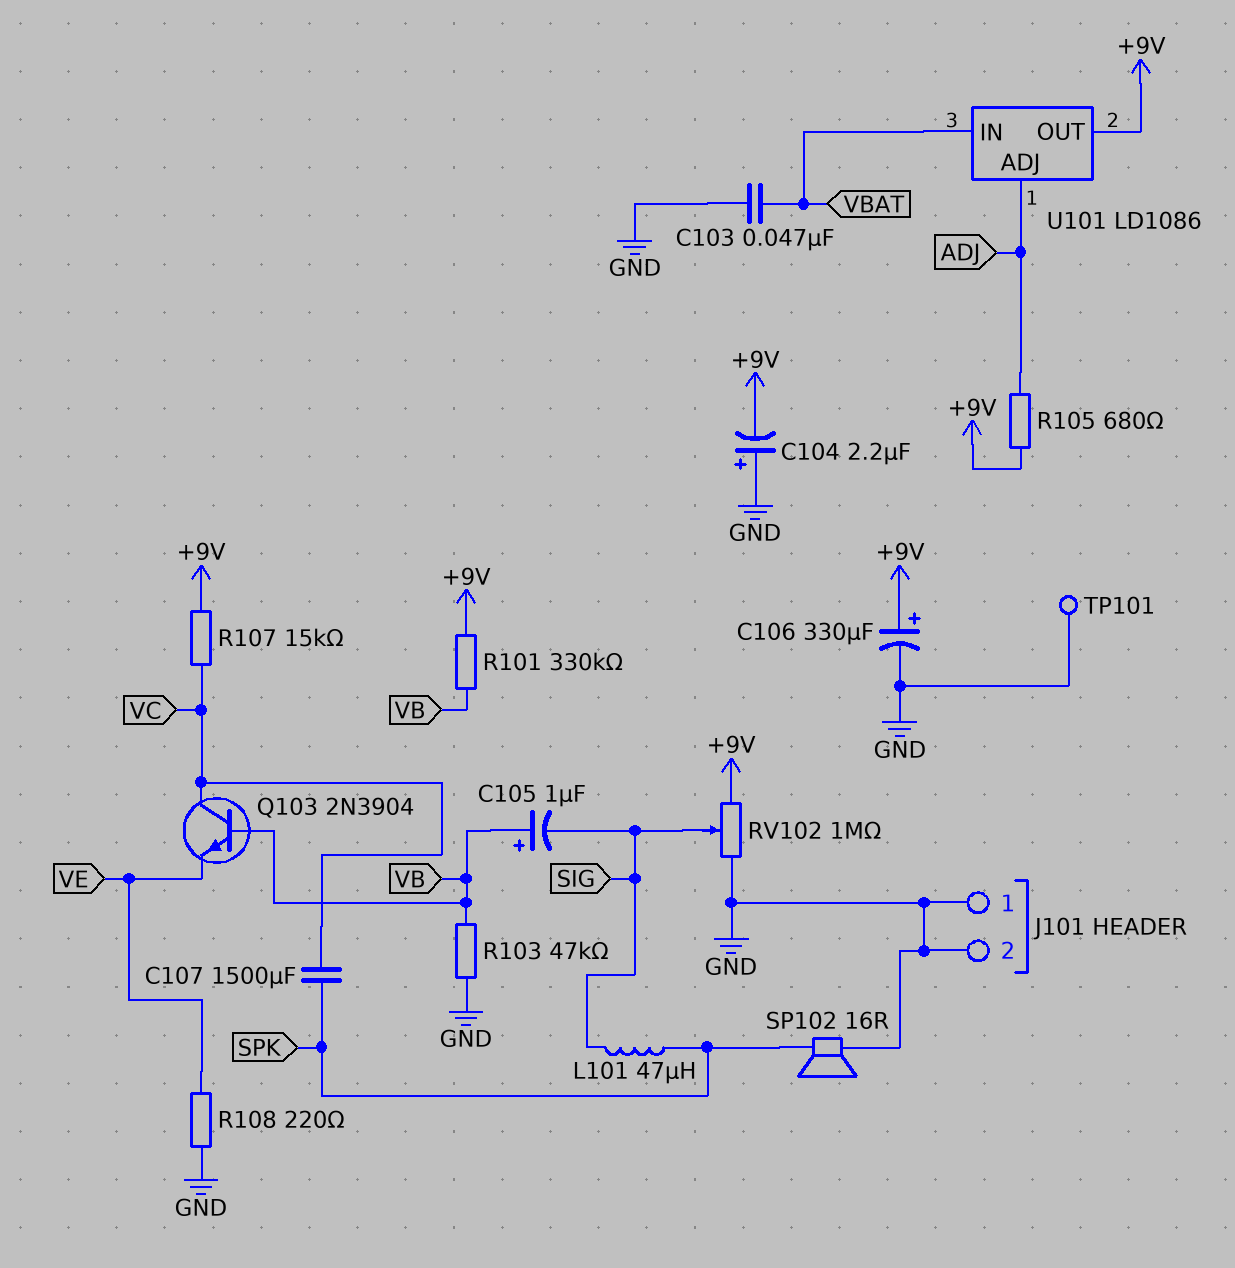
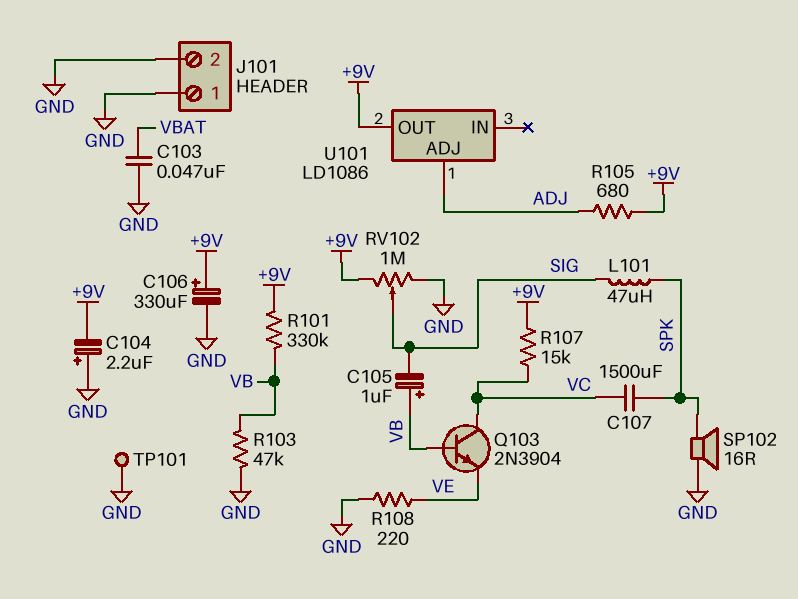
U101 pin IN: VBAT -> none

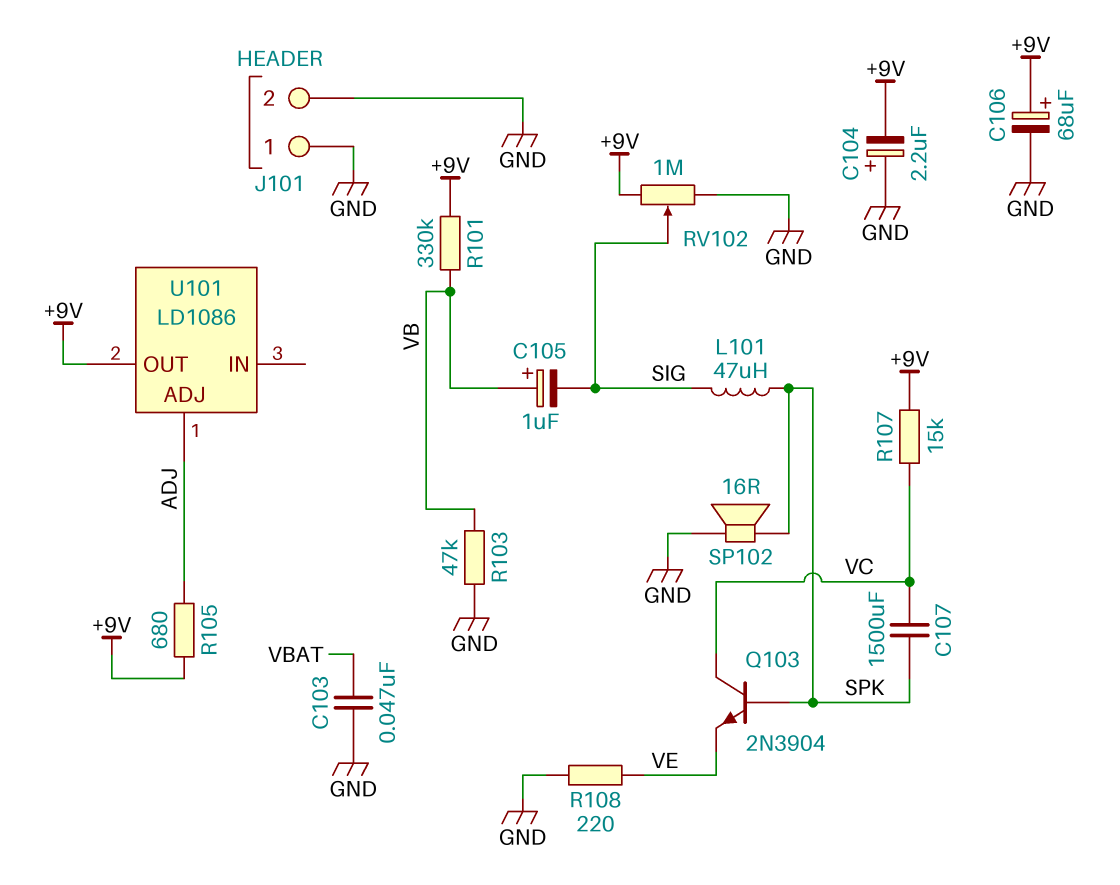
C106: 330uF (plus +9V, minus GND) -> 68uF (plus +9V, minus GND)
Q103: NPN 2N3904 (B VB, C VC, E VE) -> NPN 2N3904 (B SPK, C VC, E VE)
TP101: test point (GND) -> none

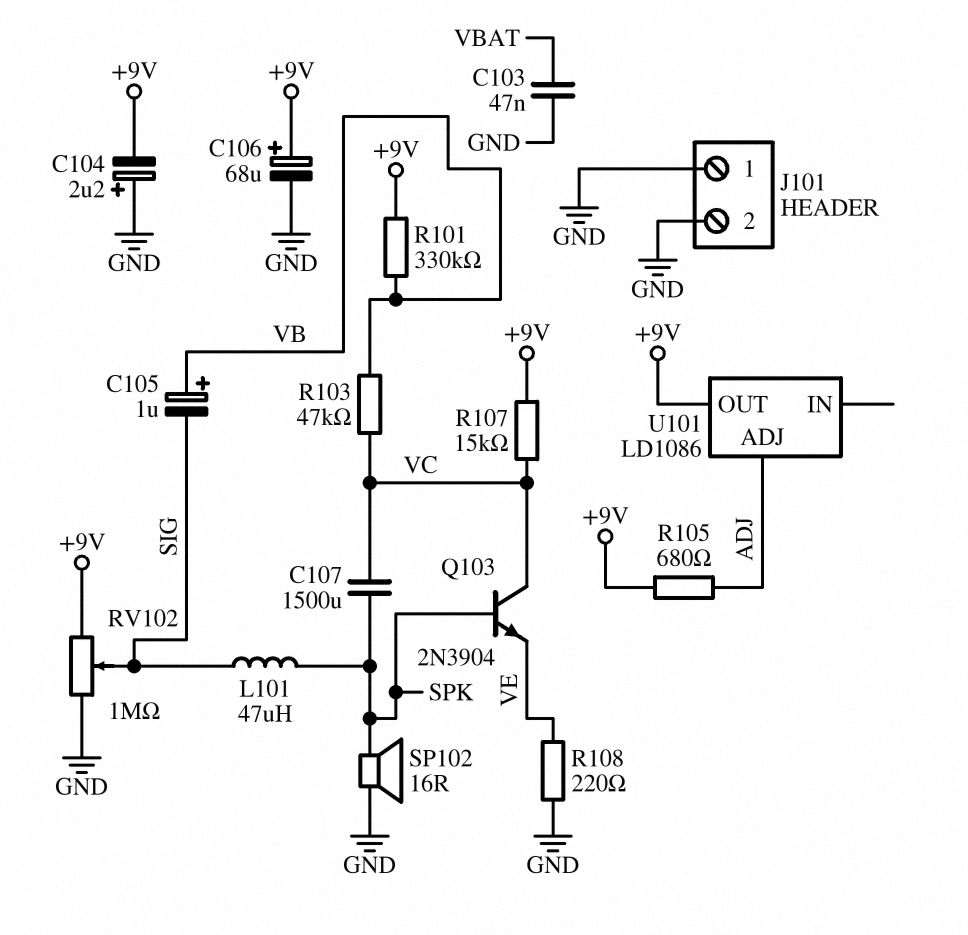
R103: 47k (GND, VB) -> 47k (VB, VC)

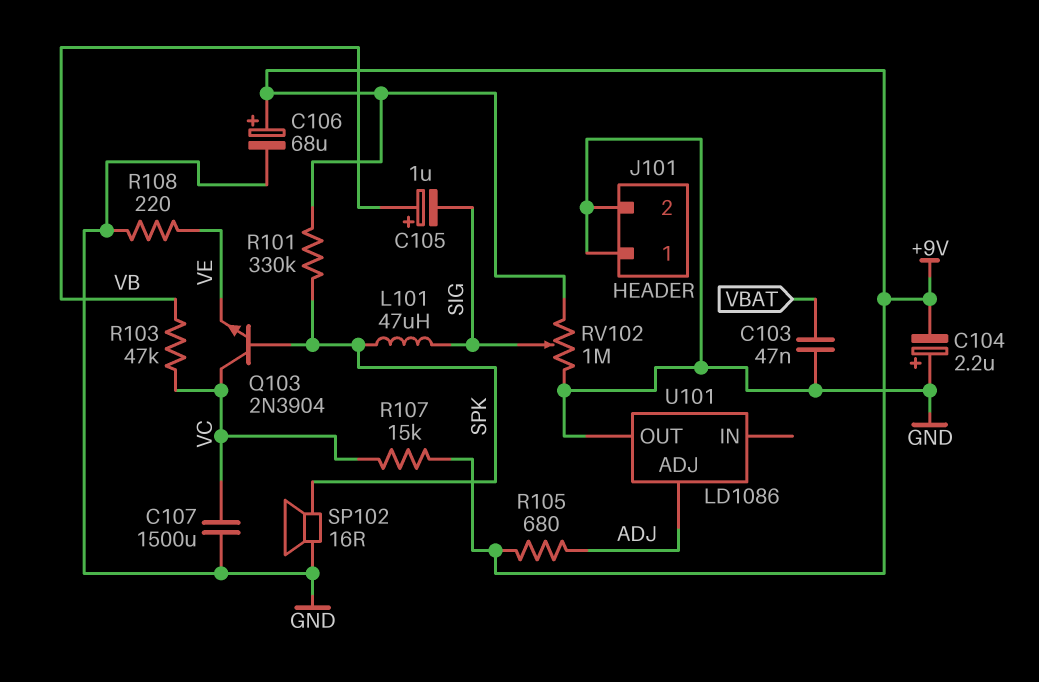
C107: 1500uF (SPK, VC) -> 1500uF (GND, VC)
R101: 330k (+9V, VB) -> 330k (+9V, SPK)
U101 pin OUT: +9V -> GND

